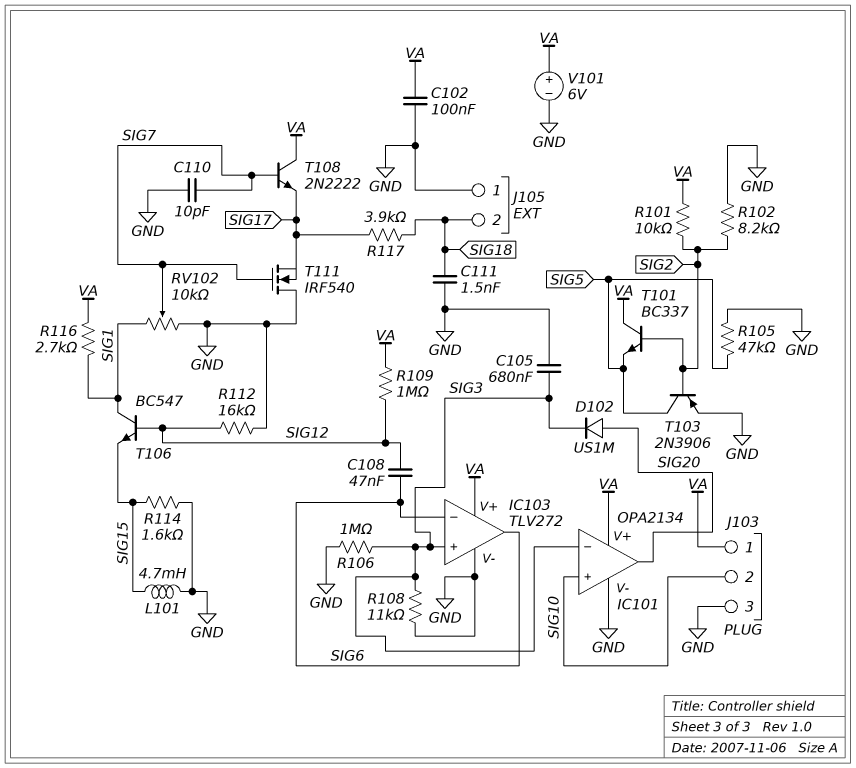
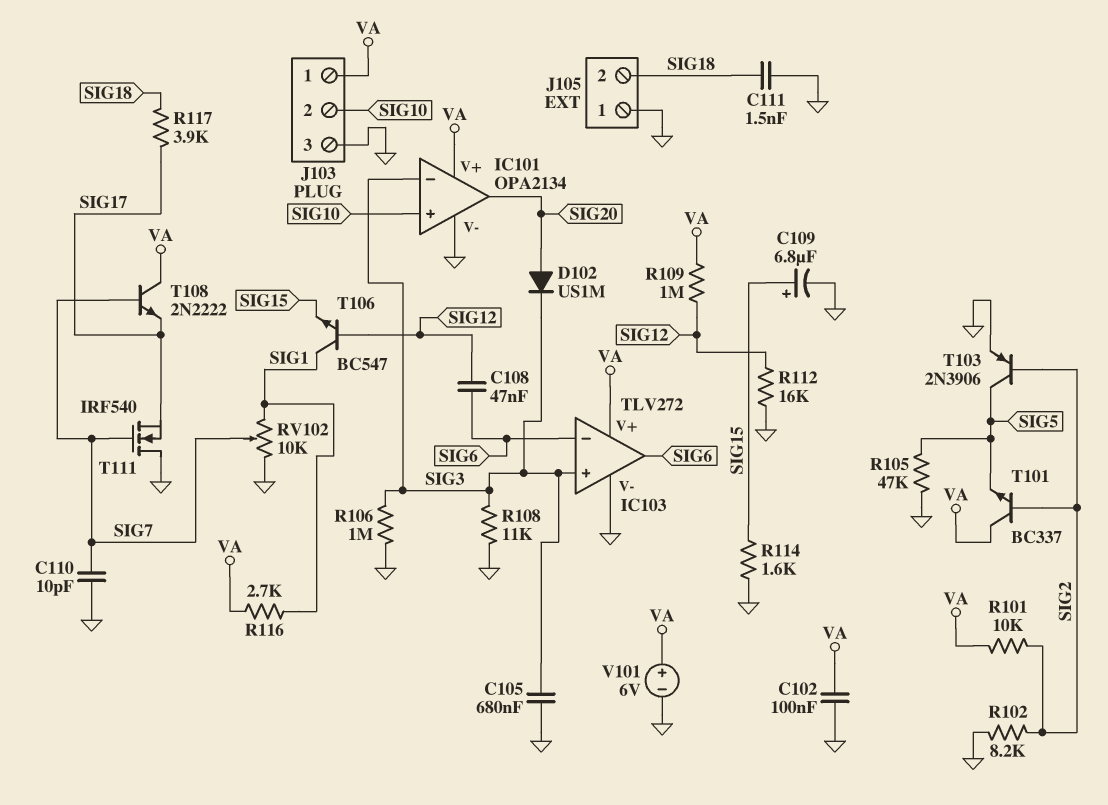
C109: none -> 6.8uF (plus SIG15, minus GND)
L101: 4.7mH (GND, SIG15) -> none

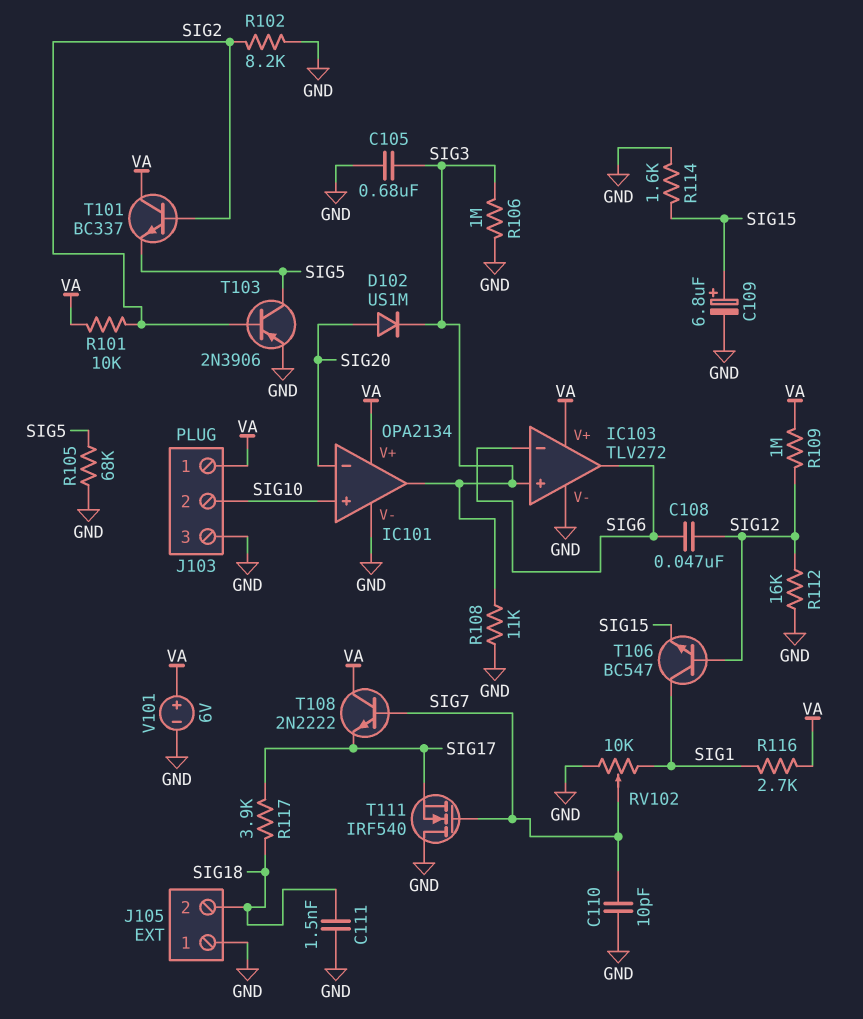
C102: 100nF (GND, VA) -> none
IC101 pin in-: SIG3 -> SIG20
IC101 pin out: SIG20 -> SIG3
R105: 47k (GND, SIG5) -> 68k (GND, SIG5)

